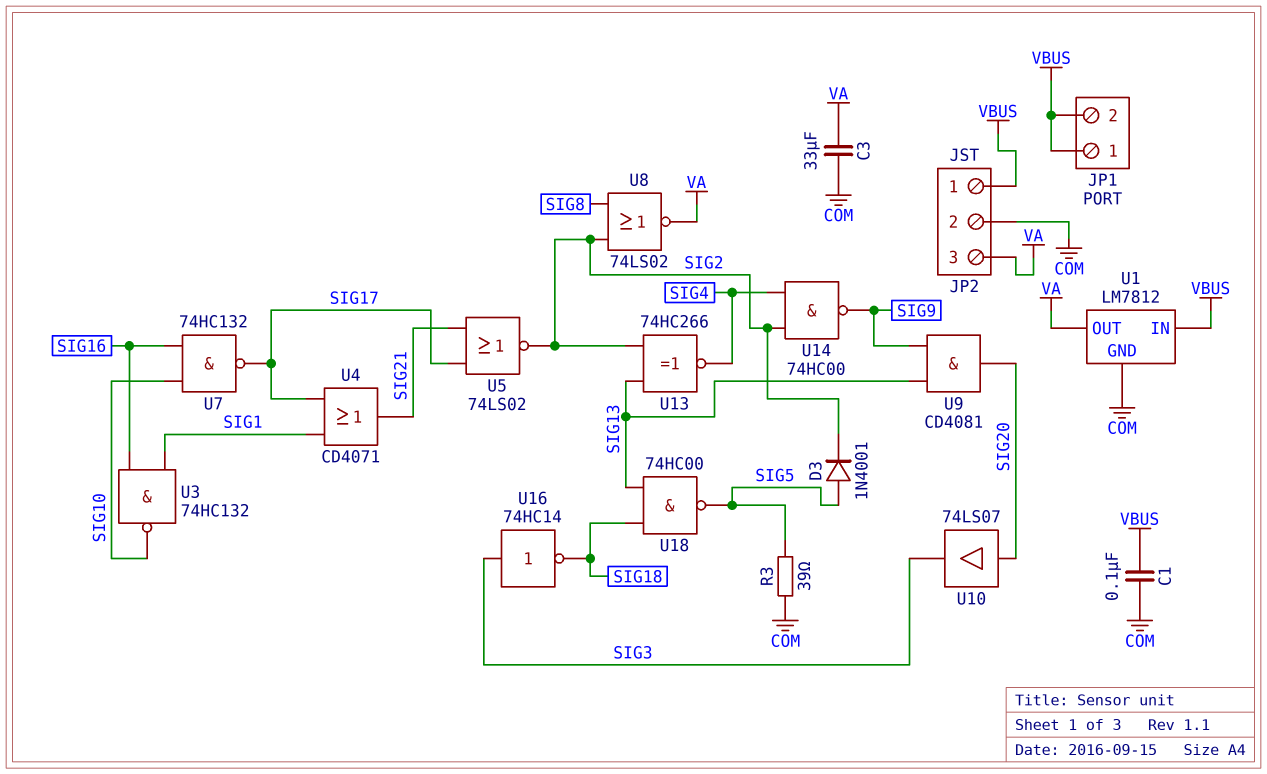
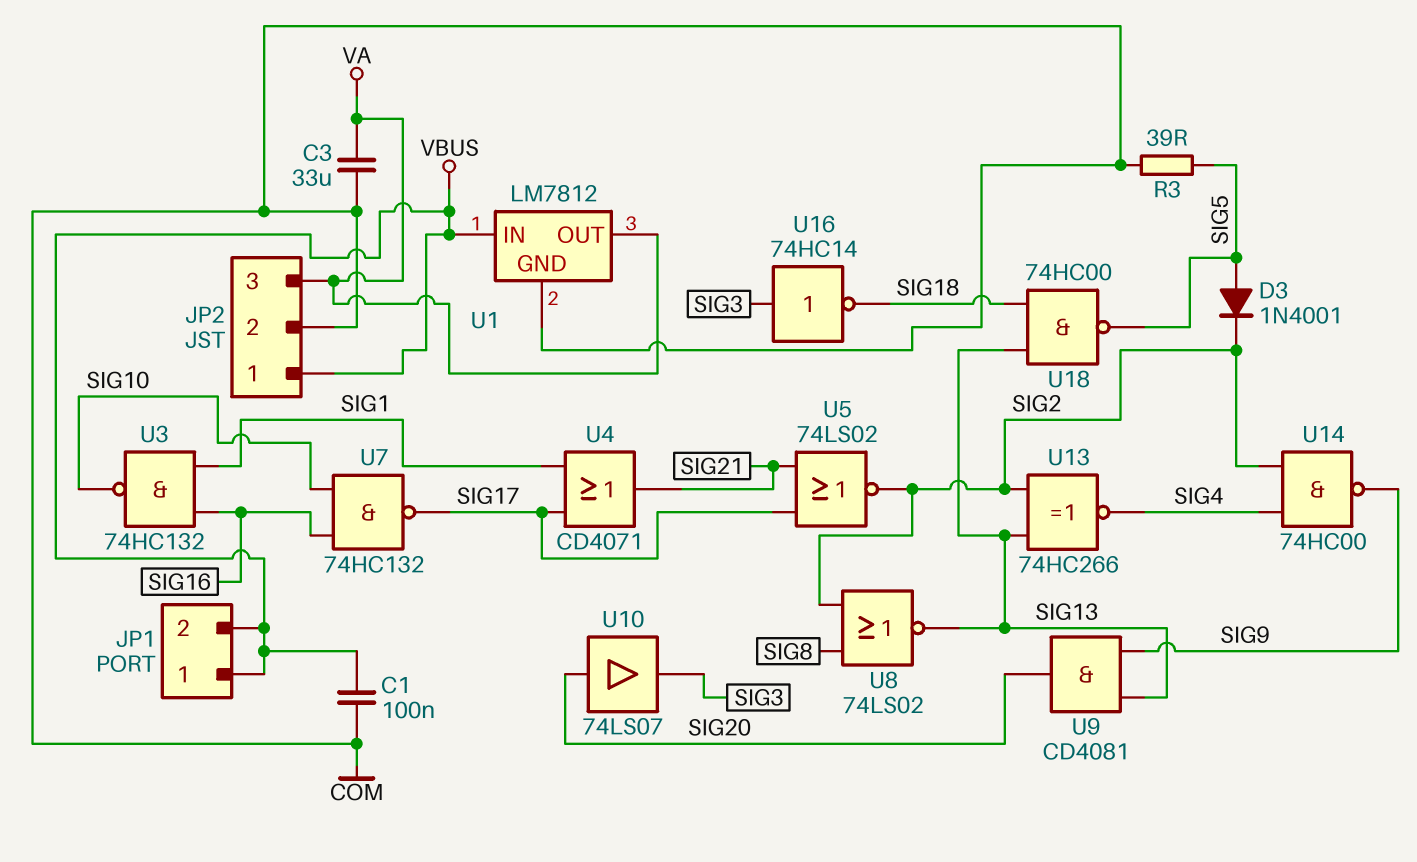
U8: NOR 74LS02 (in SIG2, in SIG8, out VA) -> NOR 74LS02 (in SIG2, in SIG8, out SIG13)

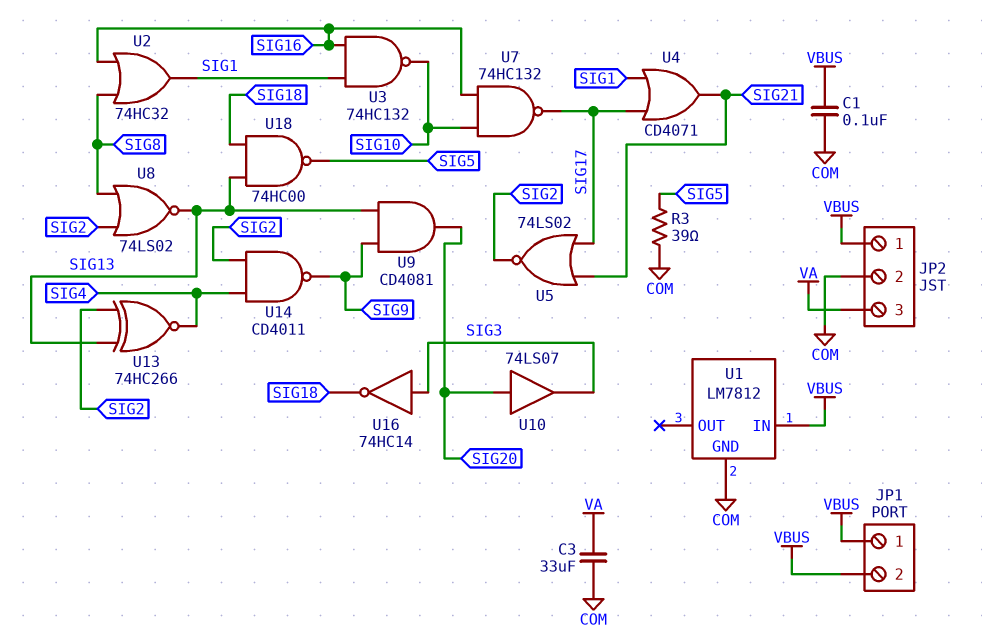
D3: diode 1N4001 (A SIG5, K SIG2) -> none
U1 pin OUT: VA -> none
U2: none -> OR 74HC32 (in SIG8, in SIG16, out SIG1)
U14: NAND 74HC00 (in SIG2, in SIG4, out SIG9) -> NAND CD4011 (in SIG2, in SIG4, out SIG9)

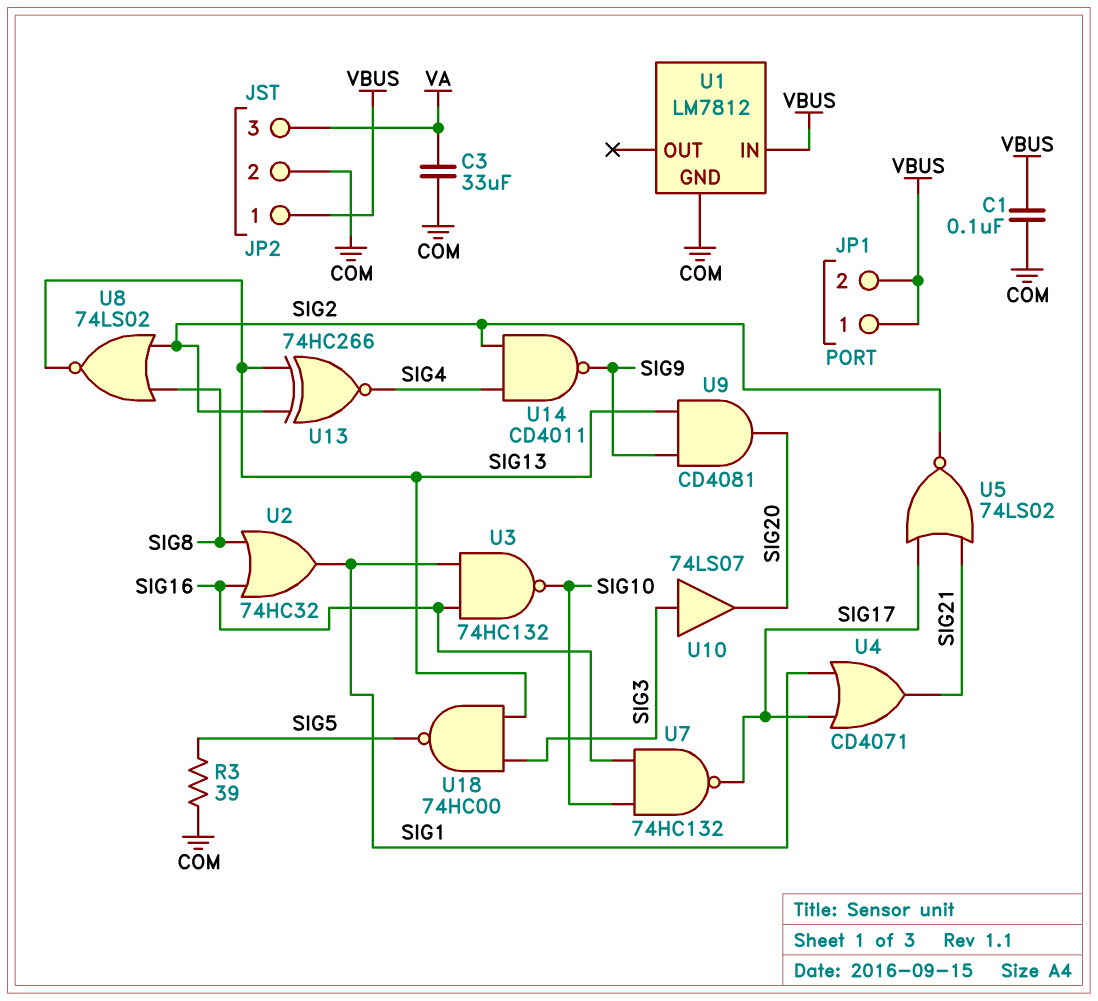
U10: buffer 74LS07 (in SIG20, out SIG3) -> buffer 74LS07 (in SIG3, out SIG20)
U16: NOT 74HC14 (in SIG3, out SIG18) -> none
U18: NAND 74HC00 (in SIG13, in SIG18, out SIG5) -> NAND 74HC00 (in SIG3, in SIG13, out SIG5)

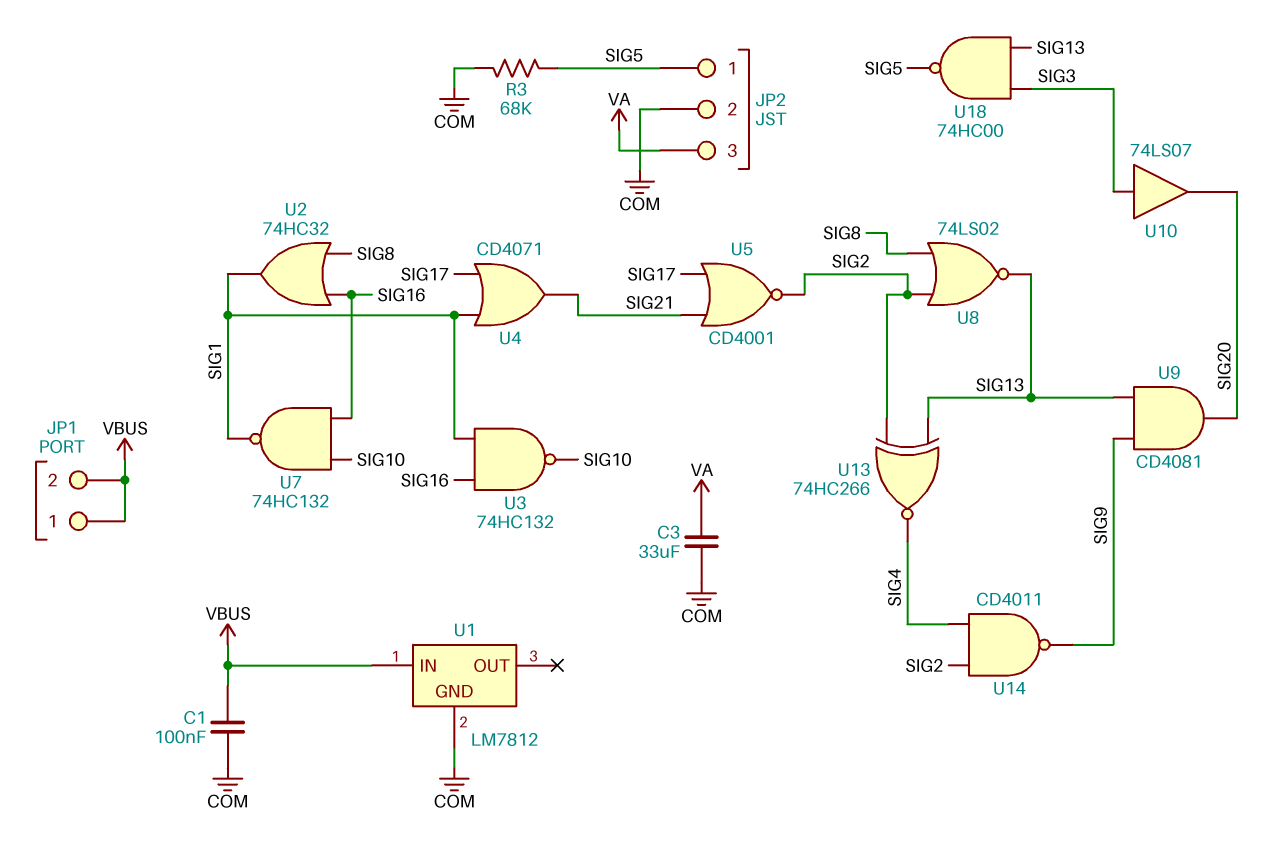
JP2 pin 1: VBUS -> SIG5
R3: 39 (COM, SIG5) -> 68k (COM, SIG5)
U5: NOR 74LS02 (in SIG17, in SIG21, out SIG2) -> NOR CD4001 (in SIG17, in SIG21, out SIG2)
U7: NAND 74HC132 (in SIG10, in SIG16, out SIG17) -> NAND 74HC132 (in SIG10, in SIG16, out SIG1)

